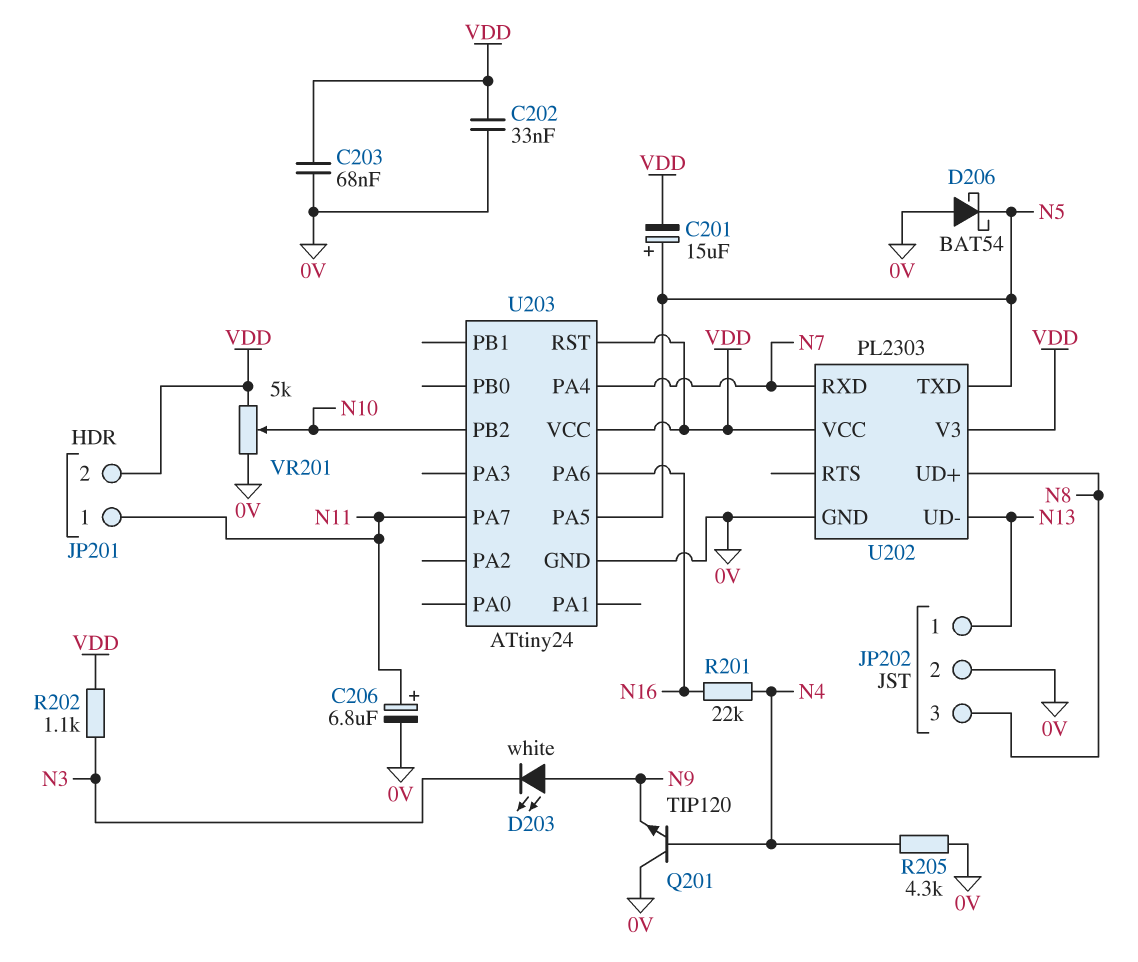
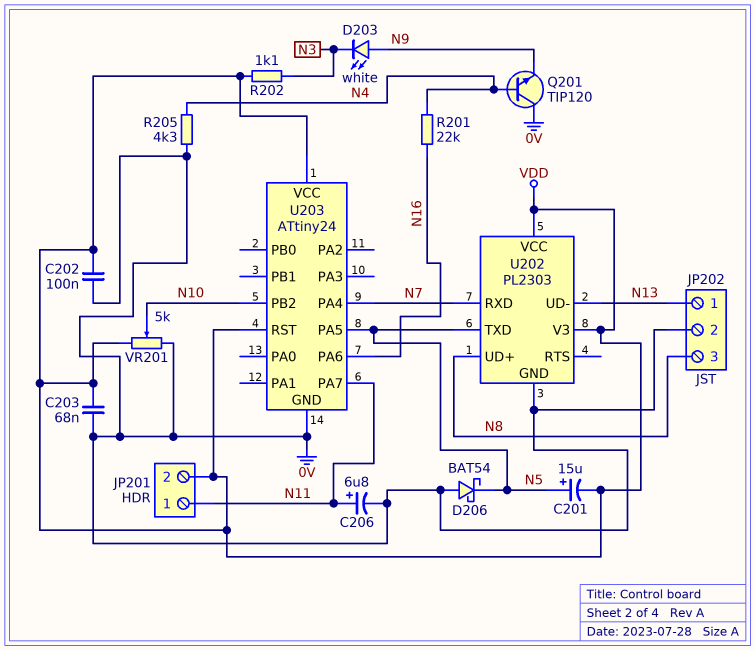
C202: 33nF (0V, VDD) -> 100nF (0V, VDD)

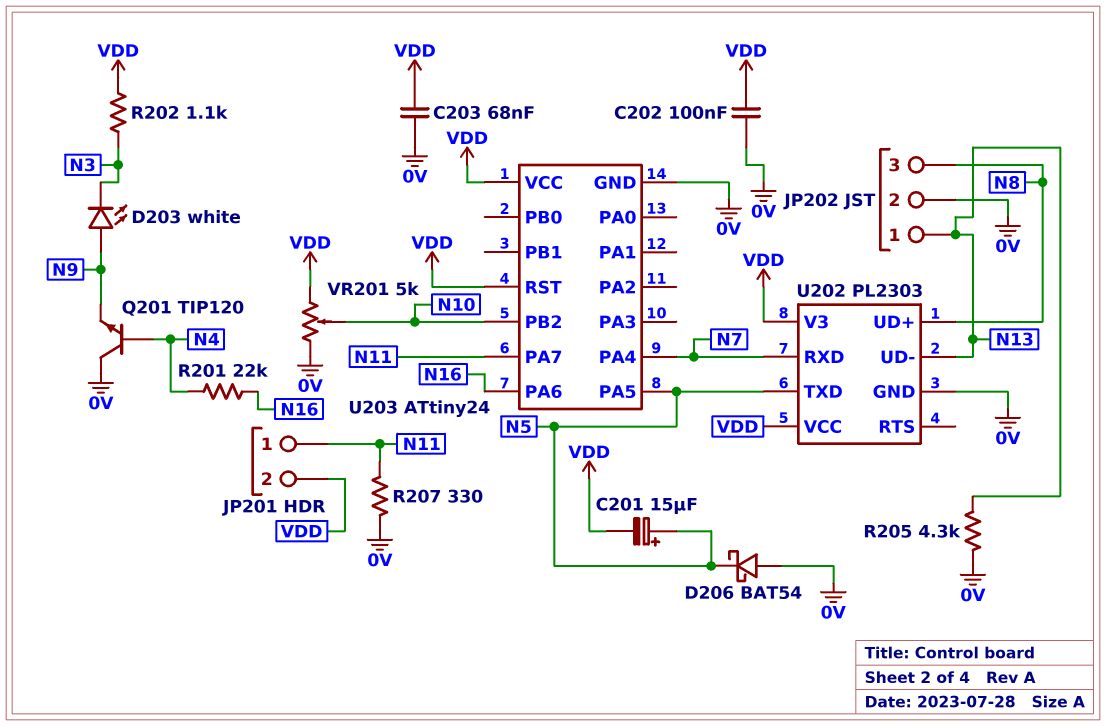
C206: 6.8uF (plus N11, minus 0V) -> none
R205: 4.3k (0V, N4) -> 4.3k (0V, N13)
R207: none -> 330 (0V, N11)

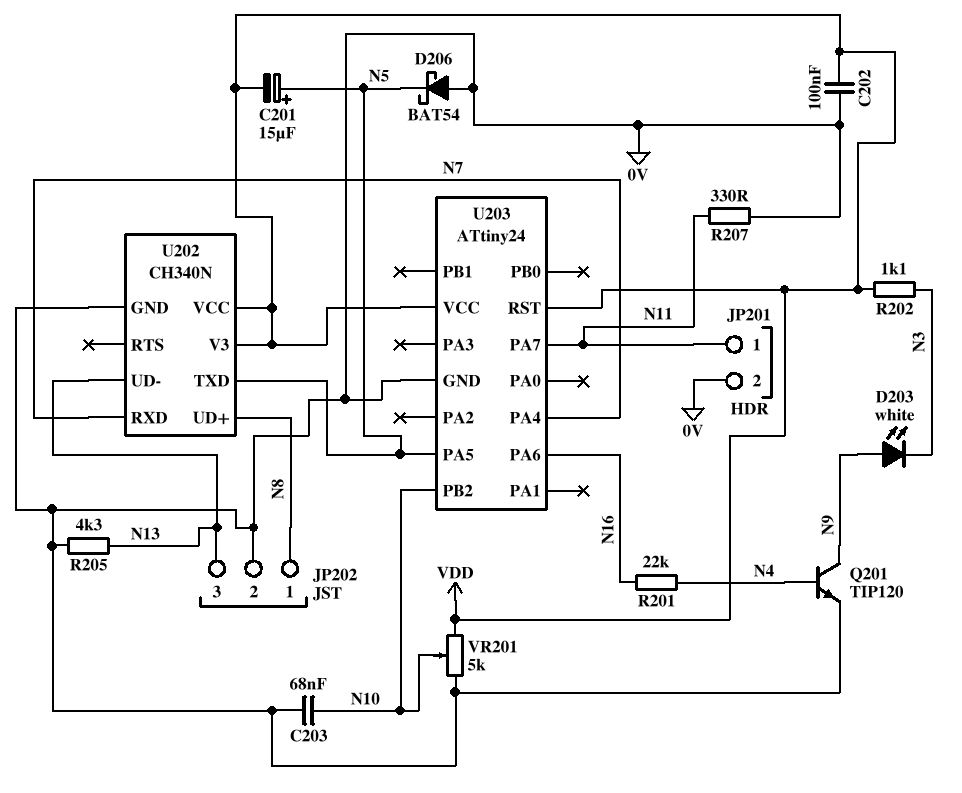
C203: 68nF (0V, VDD) -> 68nF (0V, N10)
JP201 pin 2: VDD -> 0V
JP202 pin 1: N13 -> N8
JP202 pin 3: N8 -> N13
Q201: NPN TIP120 (B N4, C 0V, E N9) -> NPN TIP120 (B N4, C N9, E 0V)
U202: PL2303 -> CH340N

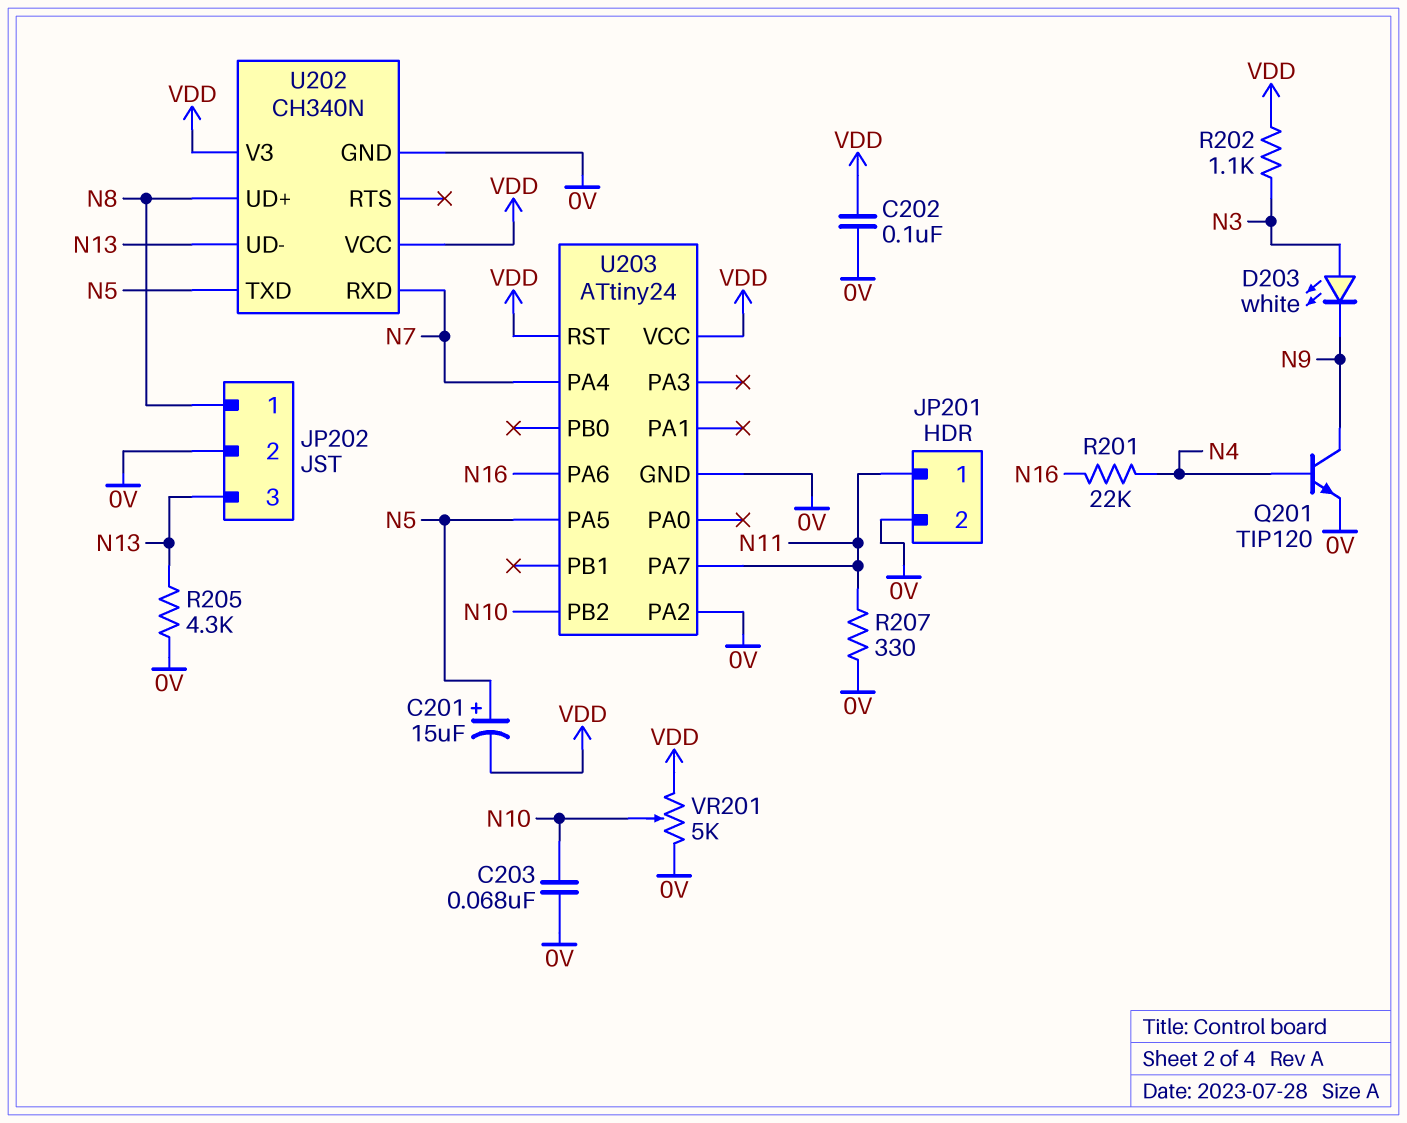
D203: LED white (A N9, K N3) -> LED white (A N3, K N9)
D206: schottky BAT54 (A 0V, K N5) -> none
U203 pin PA2: none -> 0V

